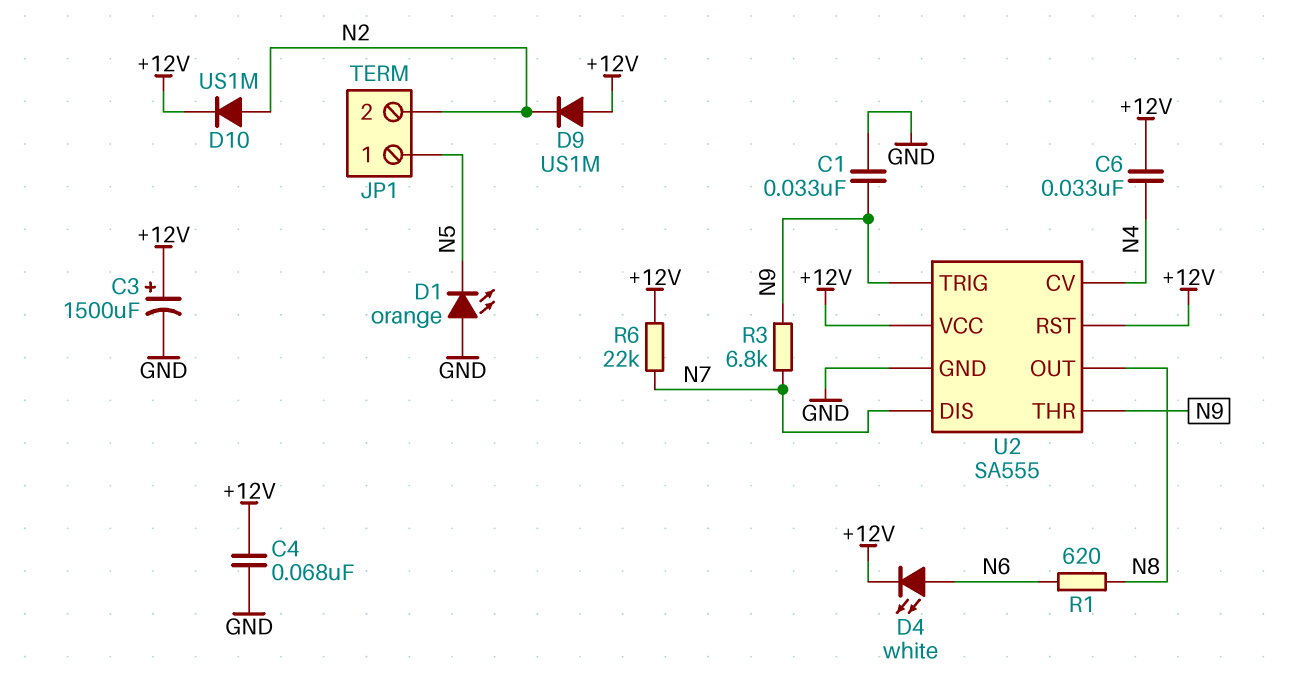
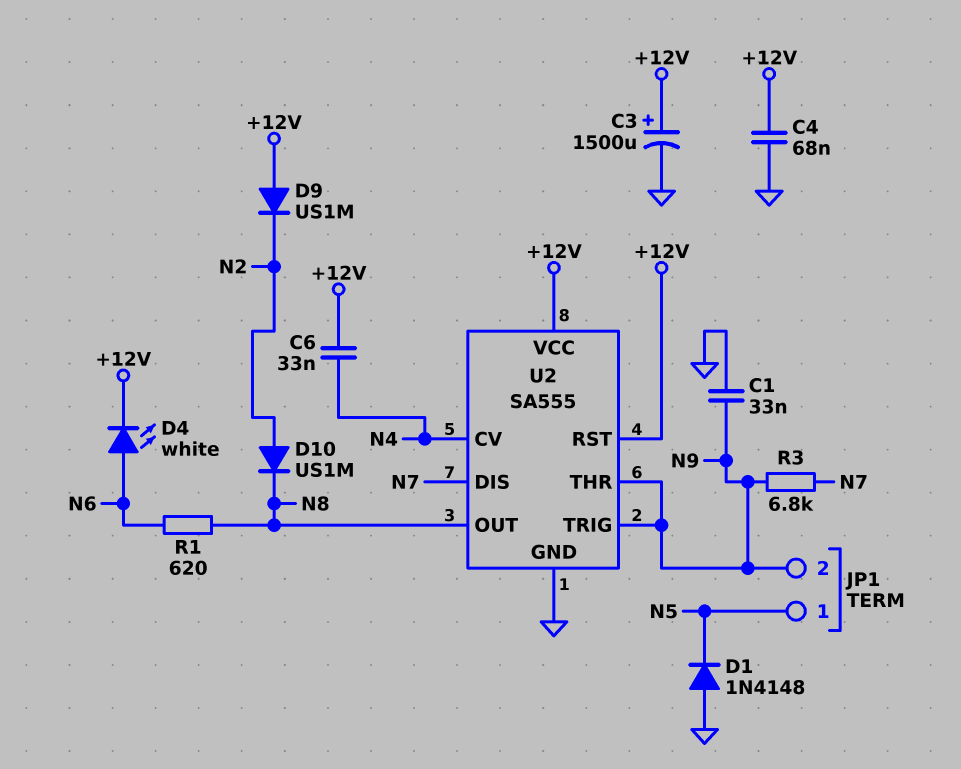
D1: LED orange (A GND, K N5) -> diode 1N4148 (A GND, K N5)
D10: diode US1M (A N2, K +12V) -> diode US1M (A N2, K N8)
JP1 pin 2: N2 -> N9
R6: 22k (+12V, N7) -> none

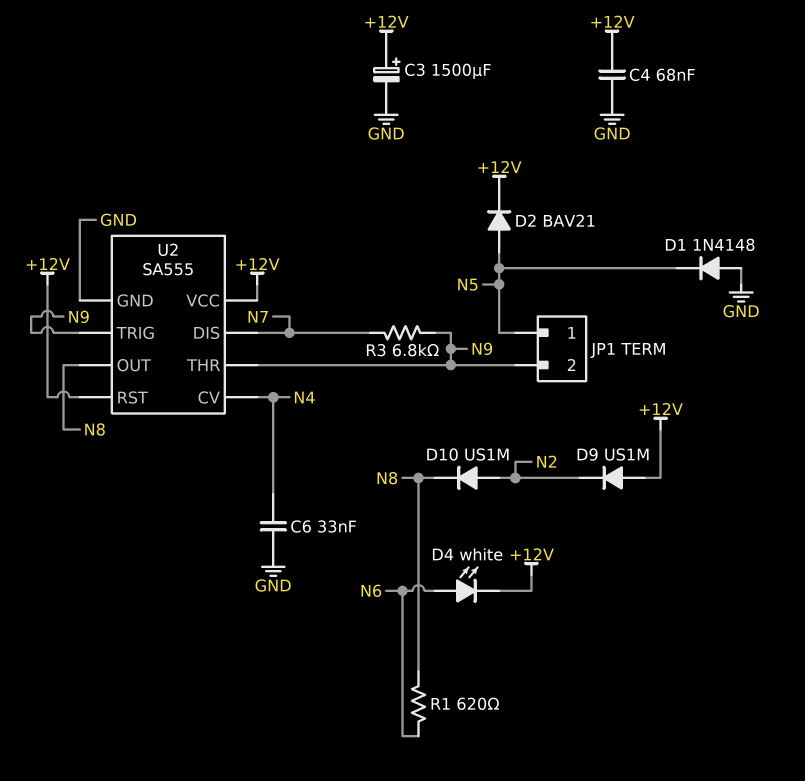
C1: 33nF (GND, N9) -> none
C6: 33nF (+12V, N4) -> 33nF (GND, N4)
D2: none -> diode BAV21 (A N5, K +12V)

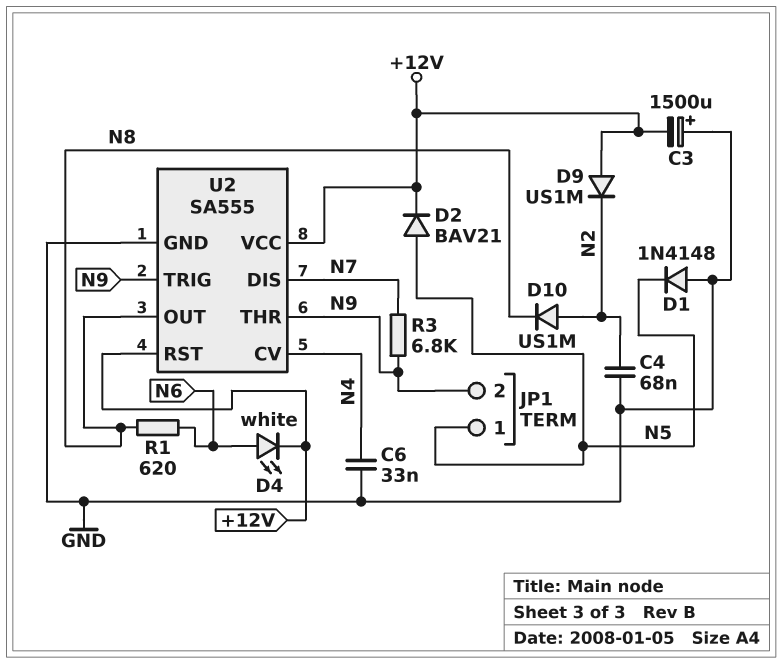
C3: 1500uF (plus +12V, minus GND) -> 1500uF (plus GND, minus +12V)
C4: 68nF (+12V, GND) -> 68nF (GND, N2)

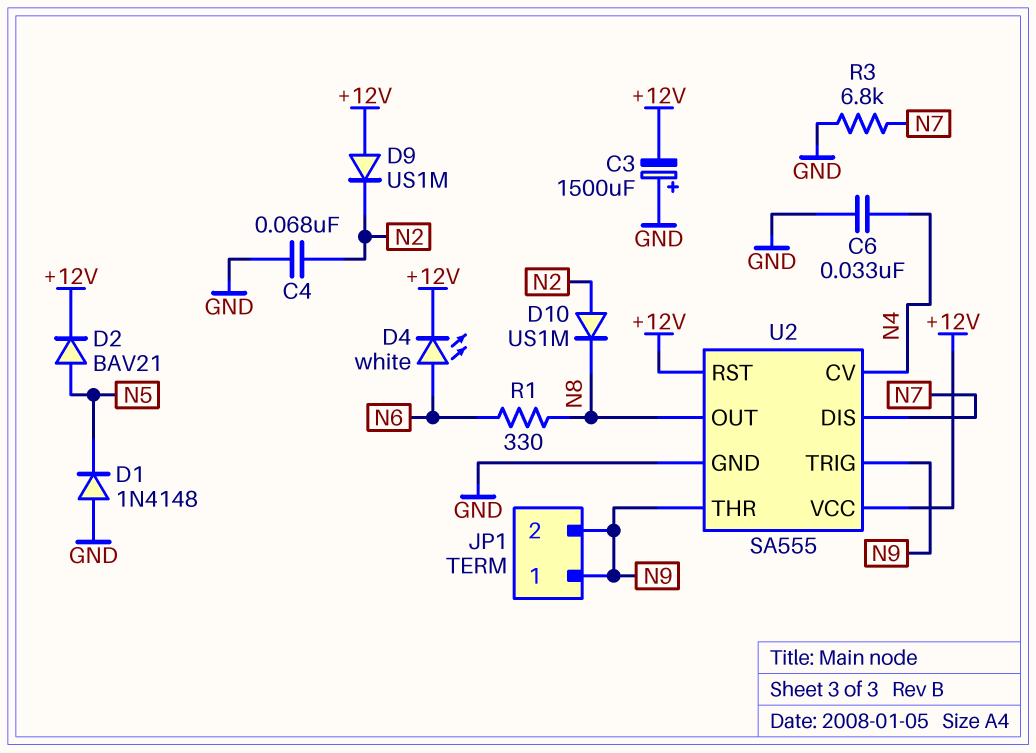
JP1 pin 1: N5 -> N9
R1: 620 (N6, N8) -> 330 (N6, N8)
R3: 6.8k (N7, N9) -> 6.8k (GND, N7)

